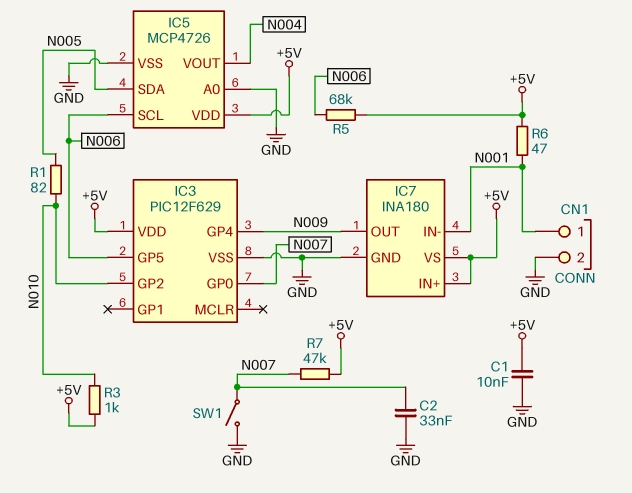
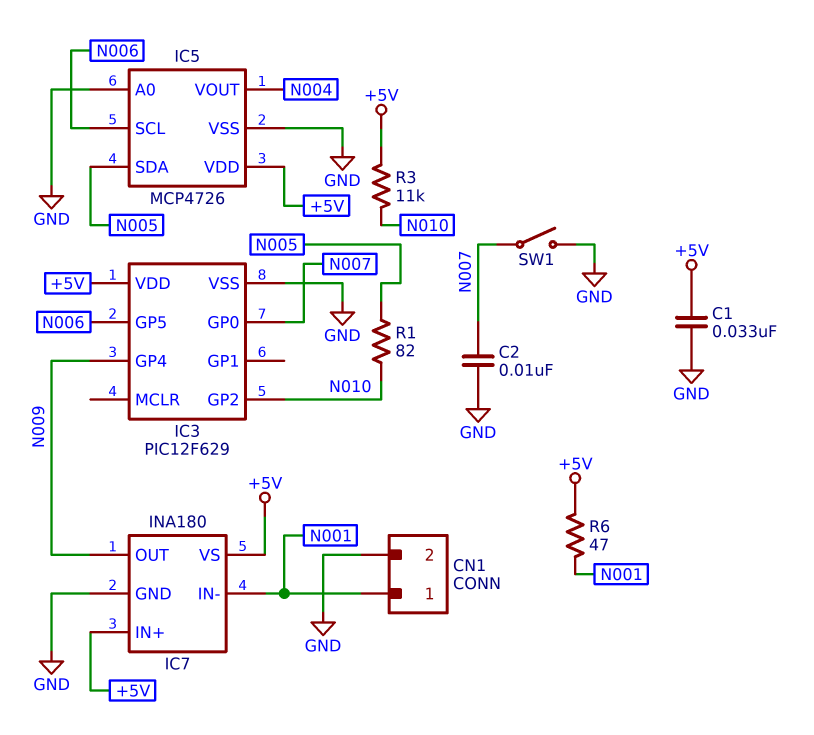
C1: 10nF (+5V, GND) -> 33nF (+5V, GND)
C2: 33nF (GND, N007) -> 10nF (GND, N007)
R3: 1k (+5V, N010) -> 11k (+5V, N010)
R5: 68k (+5V, N006) -> none
R7: 47k (+5V, N007) -> none

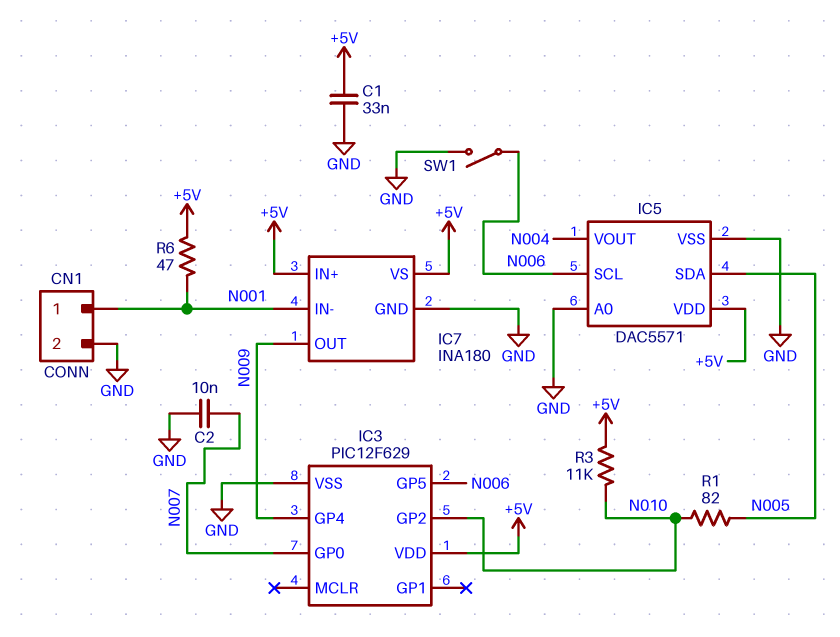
IC5: MCP4726 -> DAC5571
SW1: switch (GND, N007) -> switch (GND, N006)

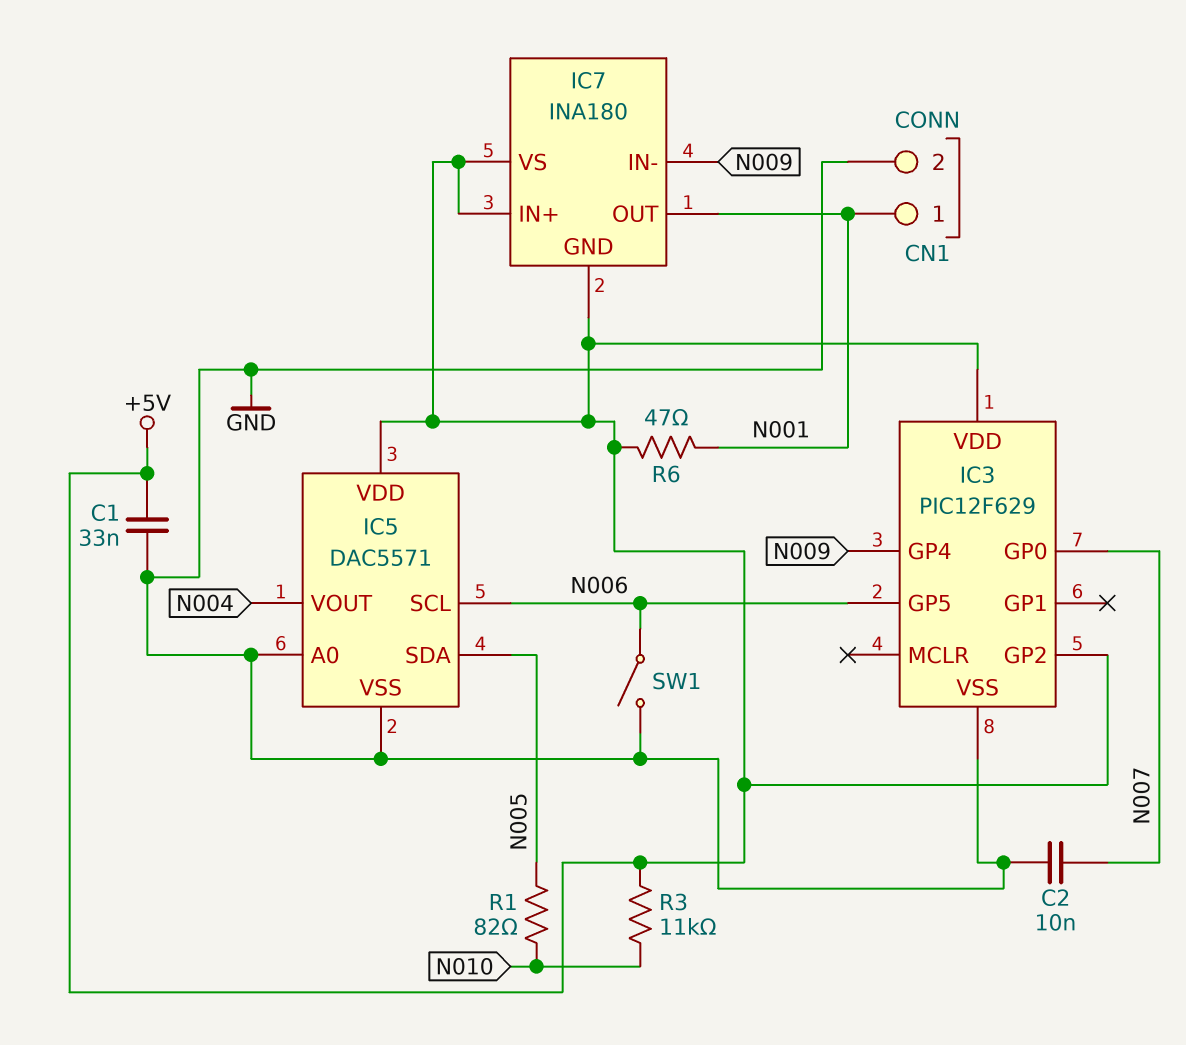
IC3 pin GP2: N010 -> +5V
IC7 pin GND: GND -> +5V
IC7 pin IN-: N001 -> N009
IC7 pin OUT: N009 -> N001

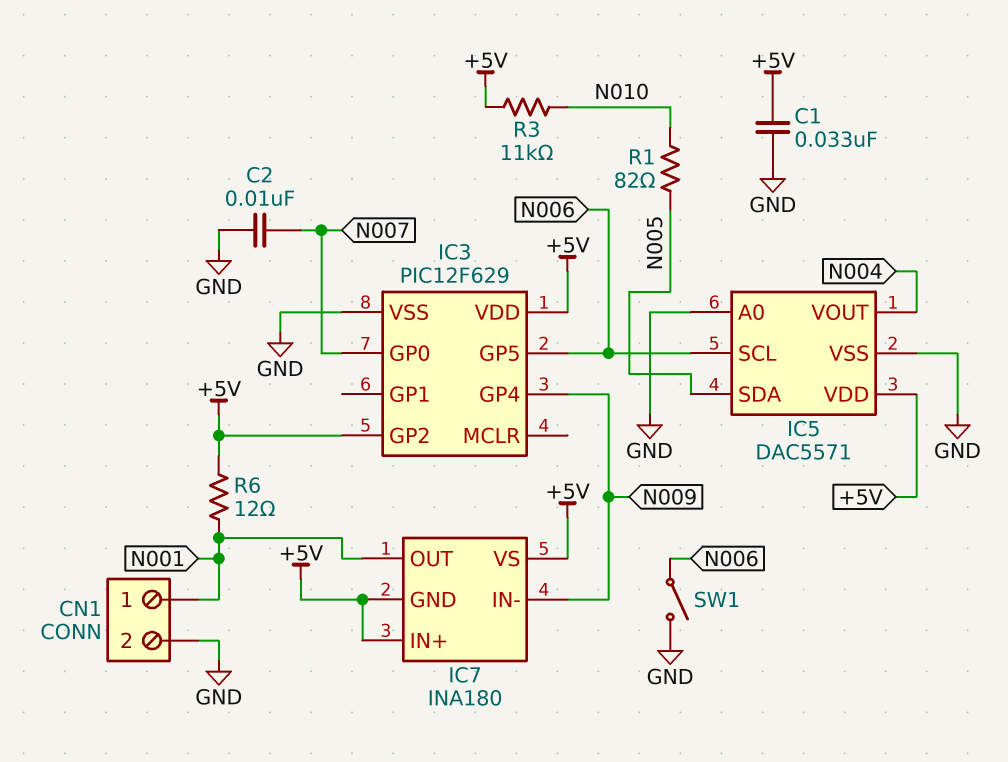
R6: 47 (+5V, N001) -> 12 (+5V, N001)

